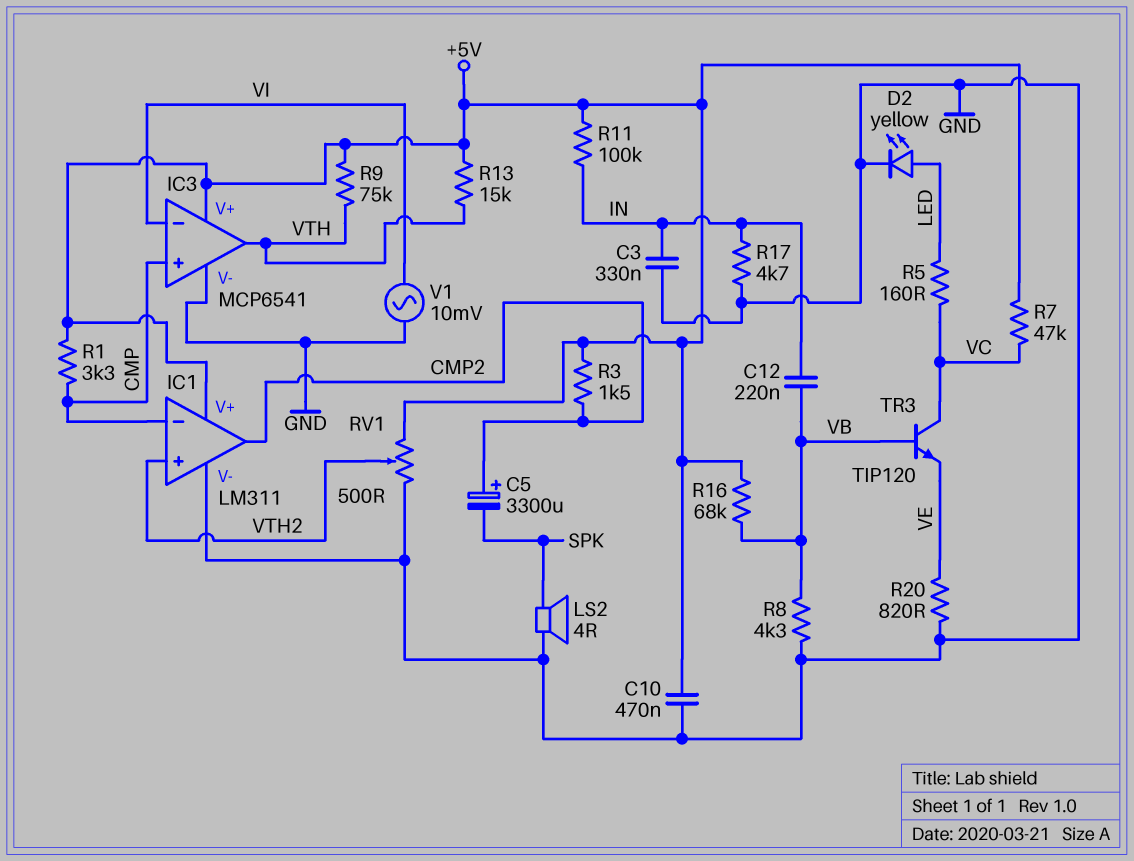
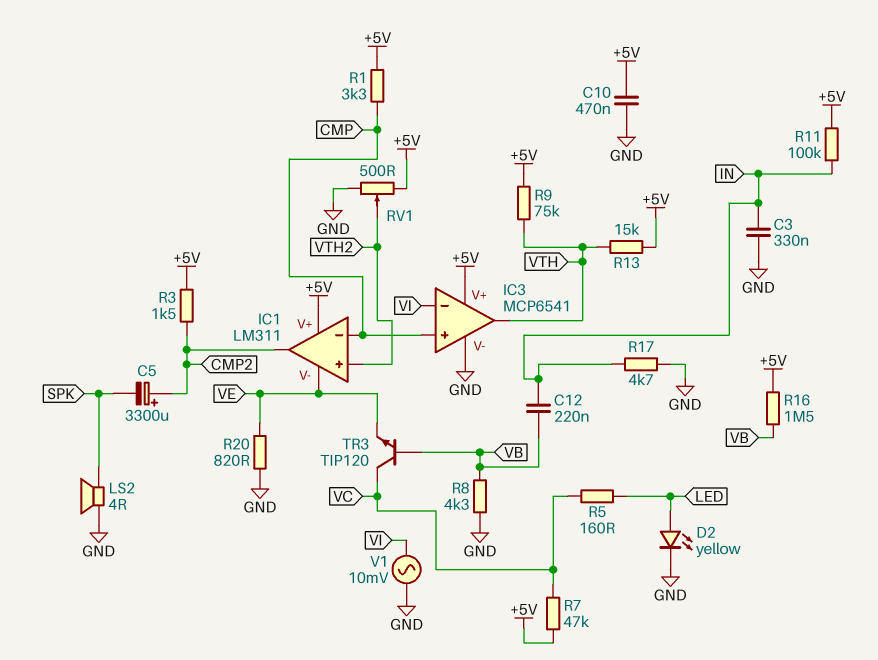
IC1 pin V-: GND -> VE
R16: 68k (+5V, VB) -> 1.5M (+5V, VB)

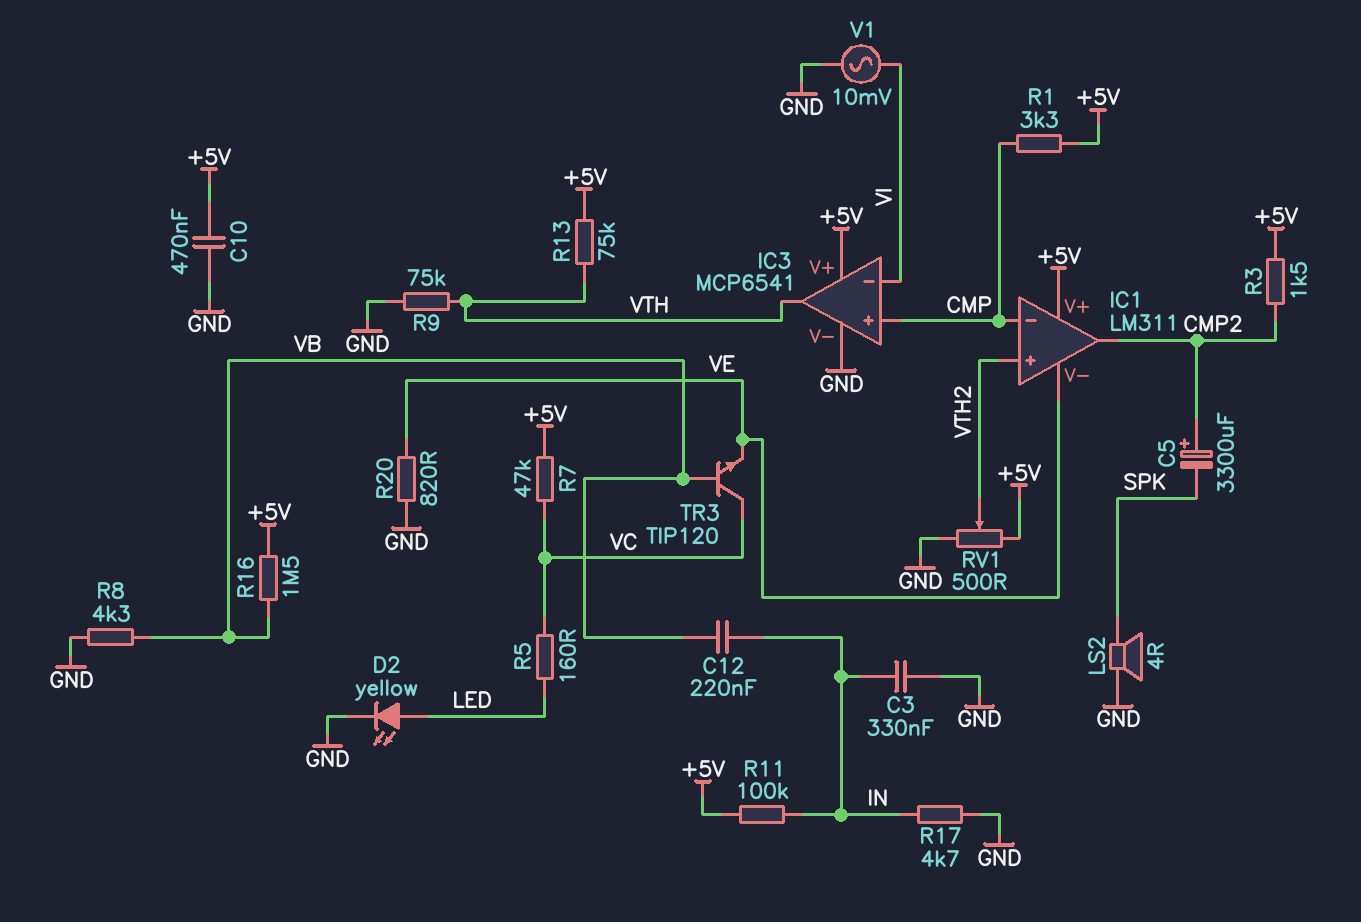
R9: 75k (+5V, VTH) -> 75k (GND, VTH)
R13: 15k (+5V, VTH) -> 75k (+5V, VTH)

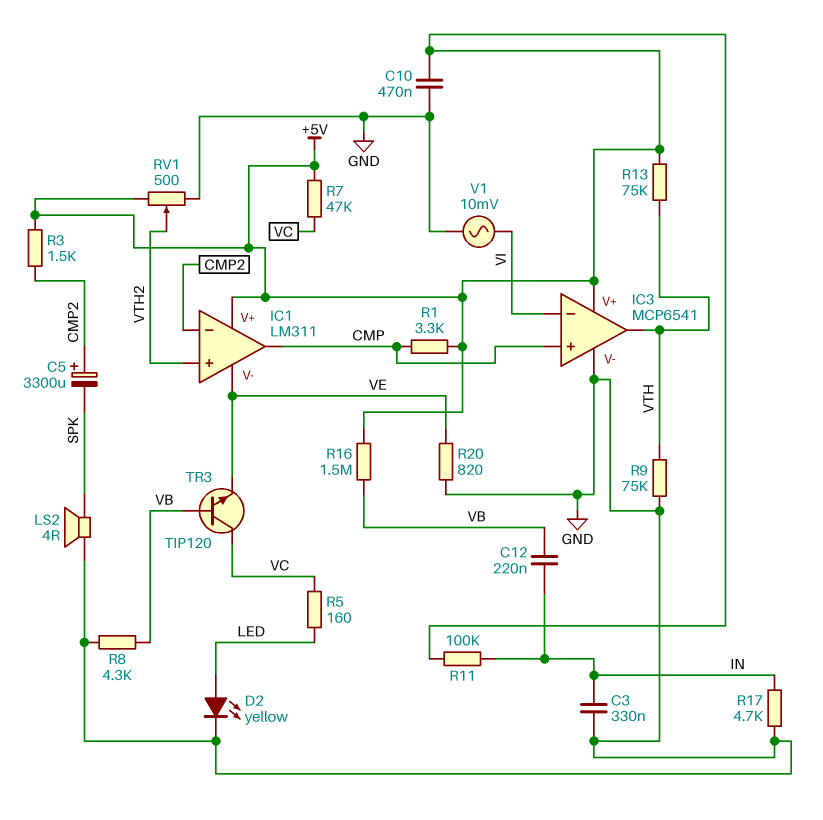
IC1 pin in-: CMP -> CMP2
IC1 pin out: CMP2 -> CMP

